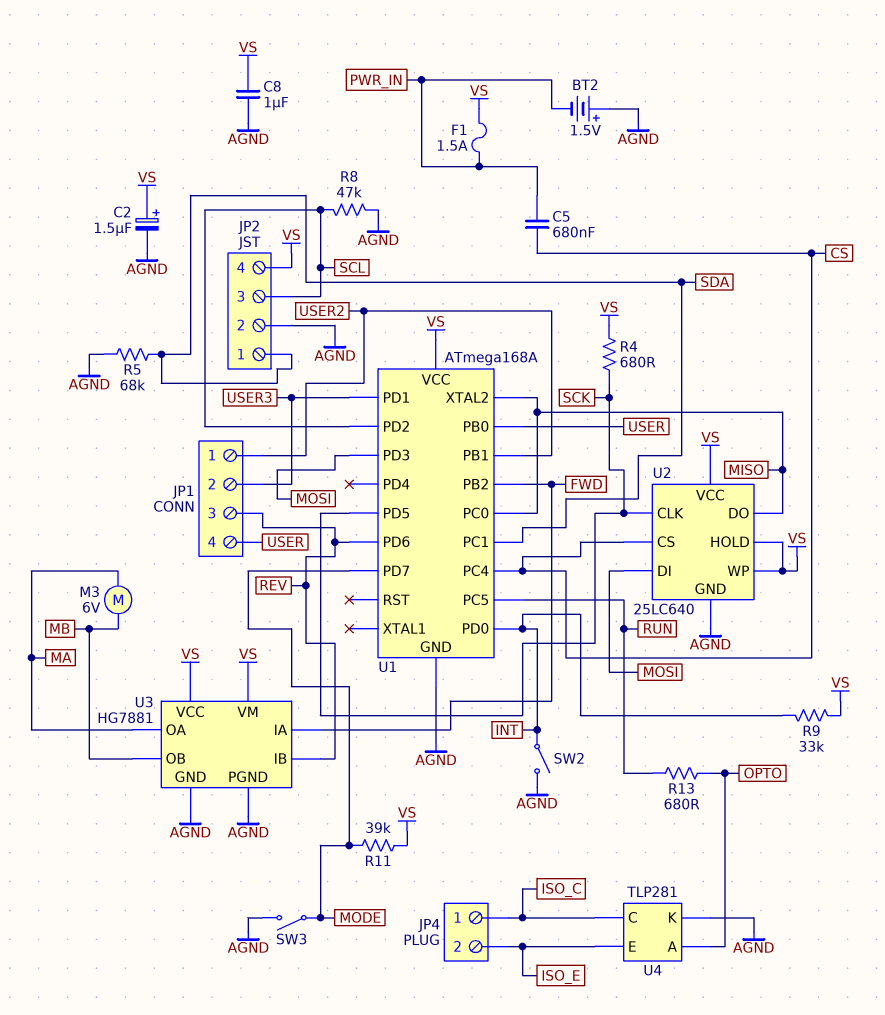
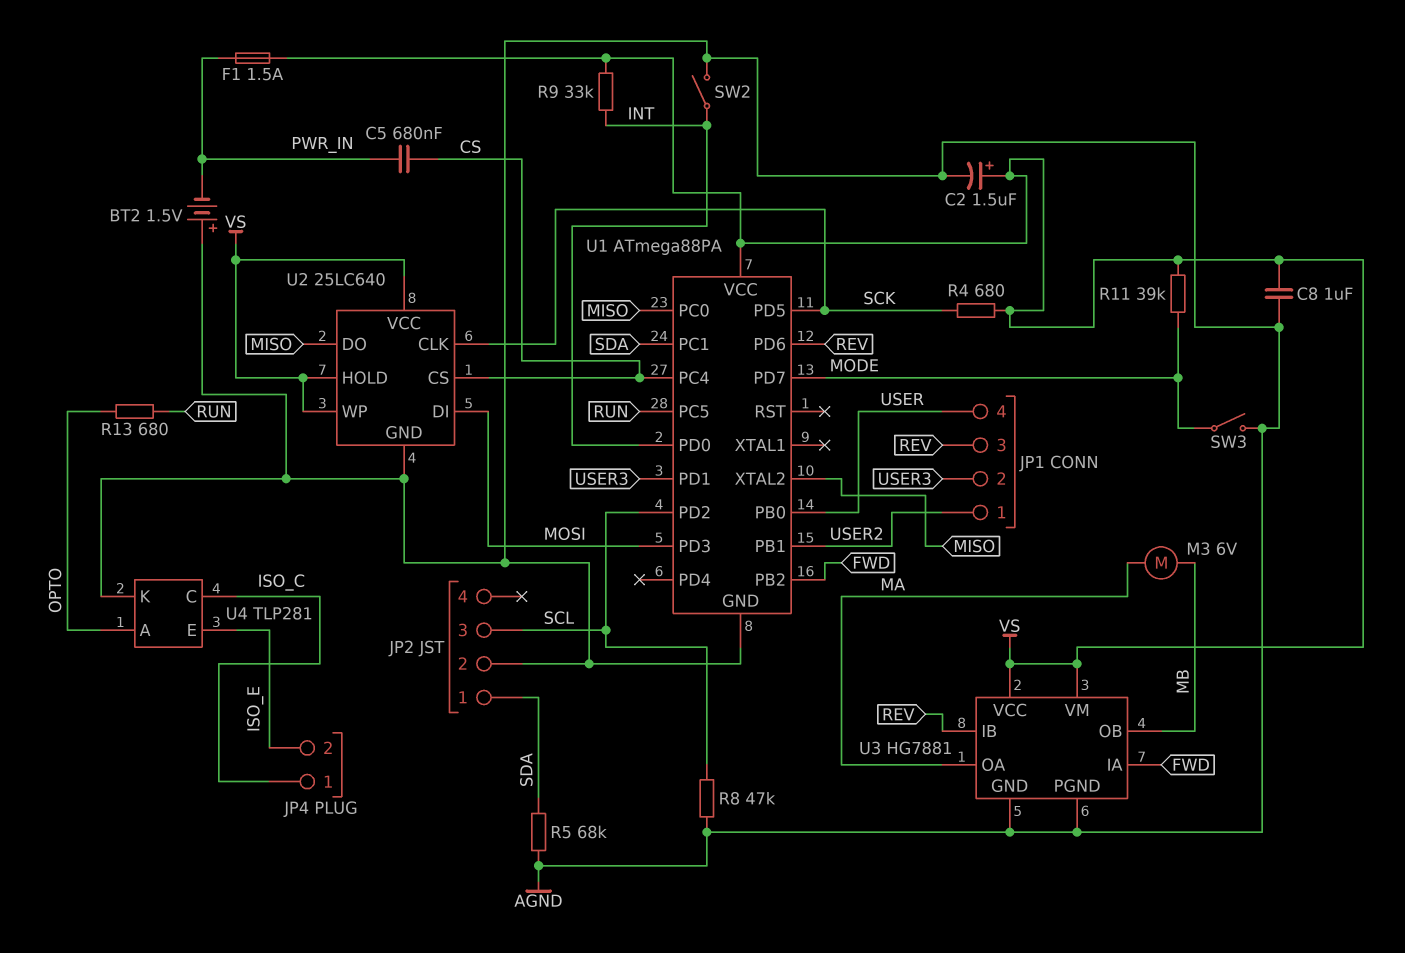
JP2 pin 4: VS -> none
U1: ATmega168A -> ATmega88PA

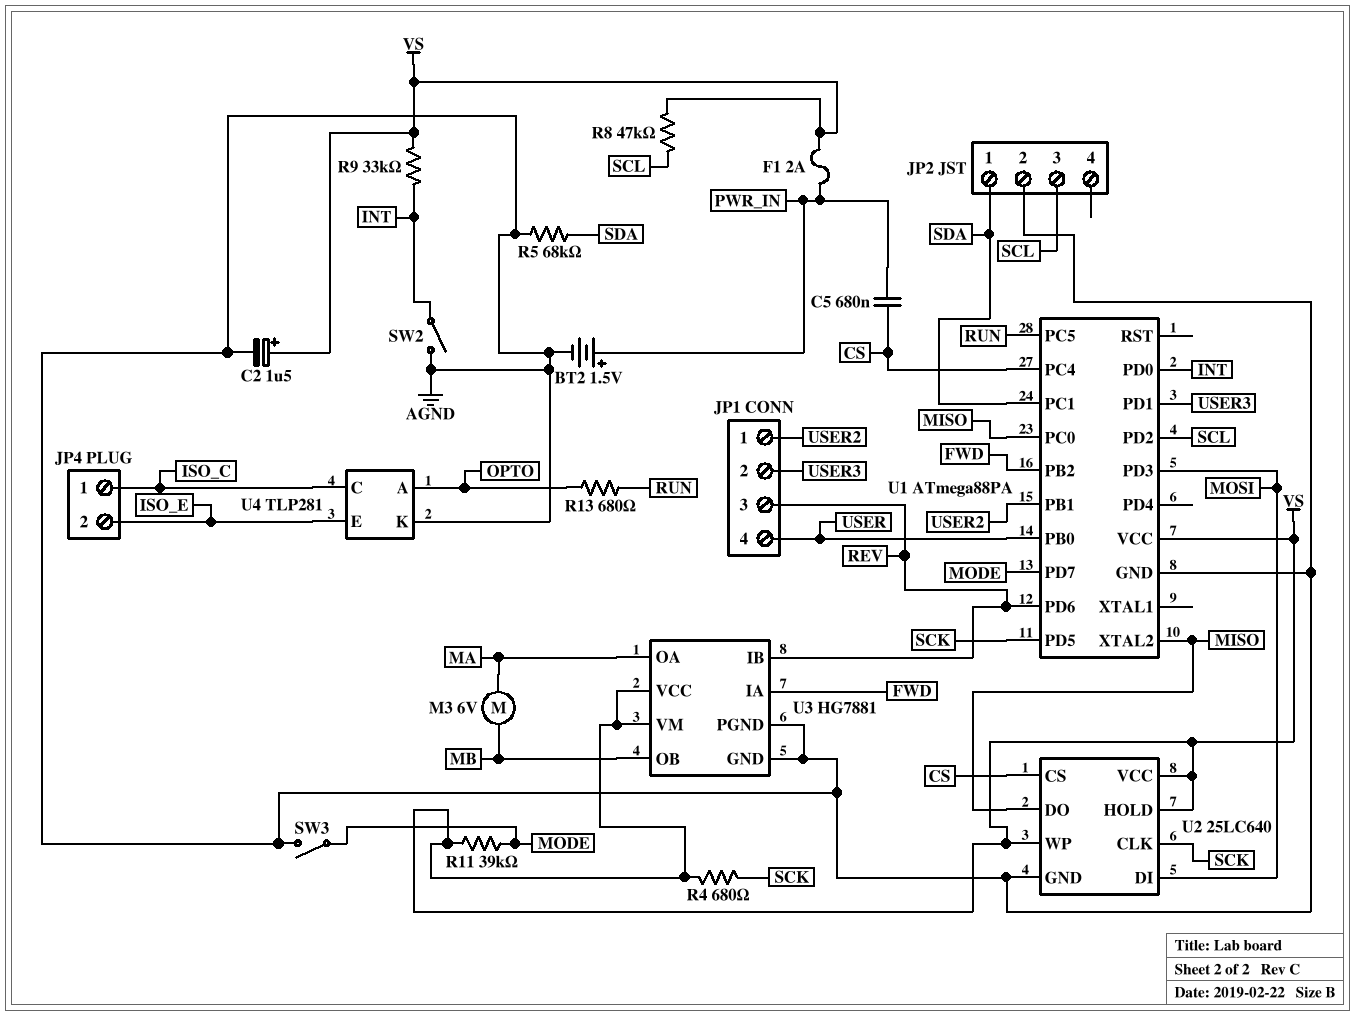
BT2: 1.5V (plus AGND, minus PWR_IN) -> 1.5V (plus PWR_IN, minus AGND)
C8: 1uF (AGND, VS) -> none
F1: 1.5A (PWR_IN, VS) -> 2A (PWR_IN, VS)
R8: 47k (AGND, SCL) -> 47k (SCL, VS)

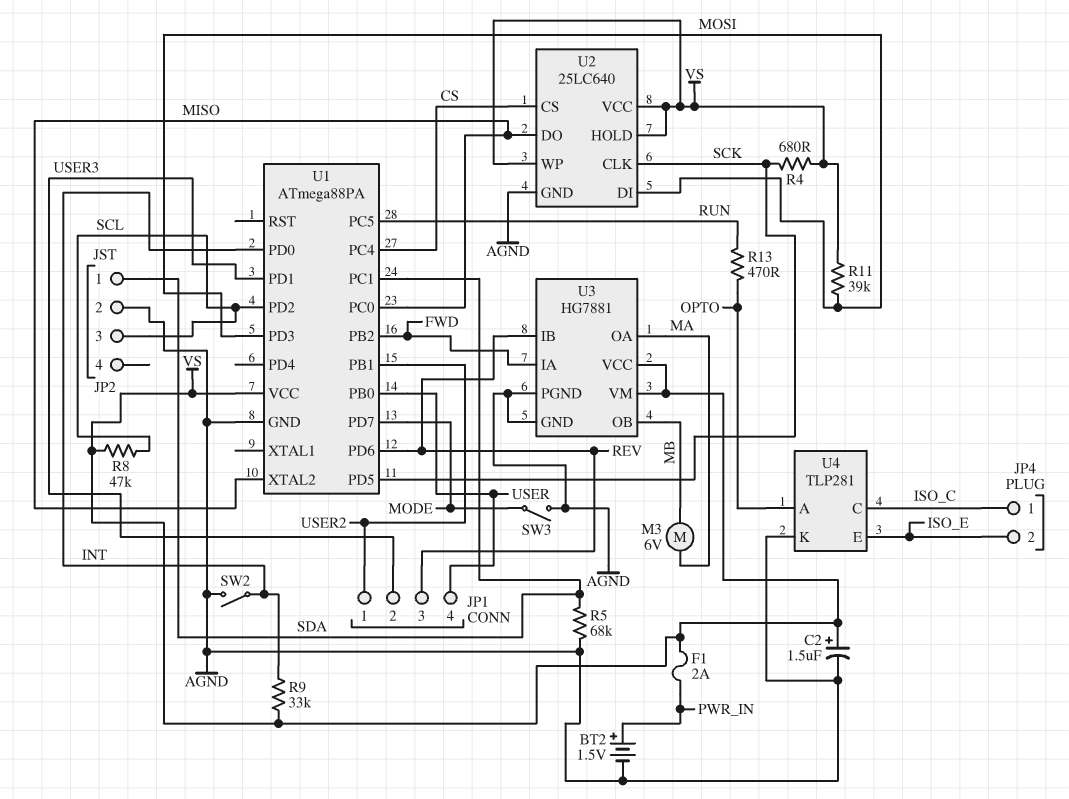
C5: 680nF (CS, PWR_IN) -> none
R11: 39k (MODE, VS) -> 39k (MOSI, VS)
R13: 680 (OPTO, RUN) -> 470 (OPTO, RUN)

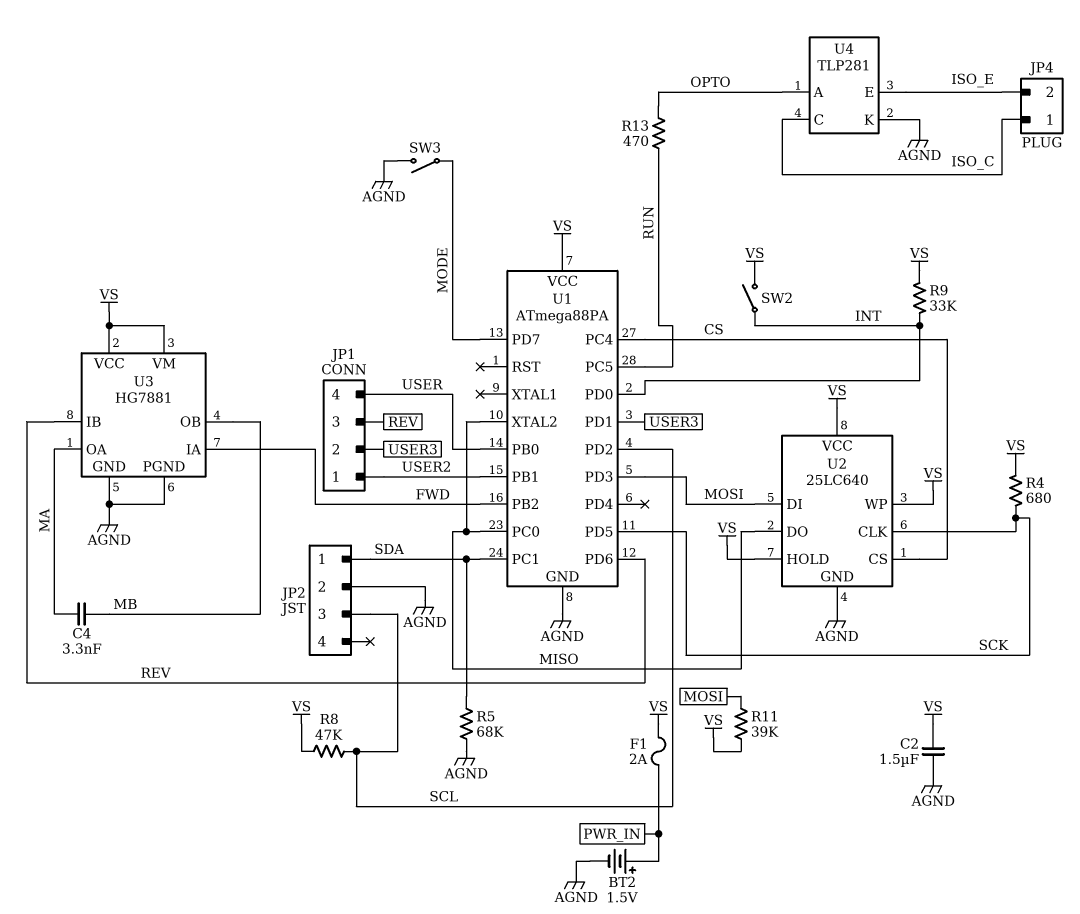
C2: 1.5uF (plus VS, minus AGND) -> 1.5uF (AGND, VS)
C4: none -> 3.3nF (MA, MB)
M3: motor 6V (MA, MB) -> none
SW2: switch (AGND, INT) -> switch (INT, VS)

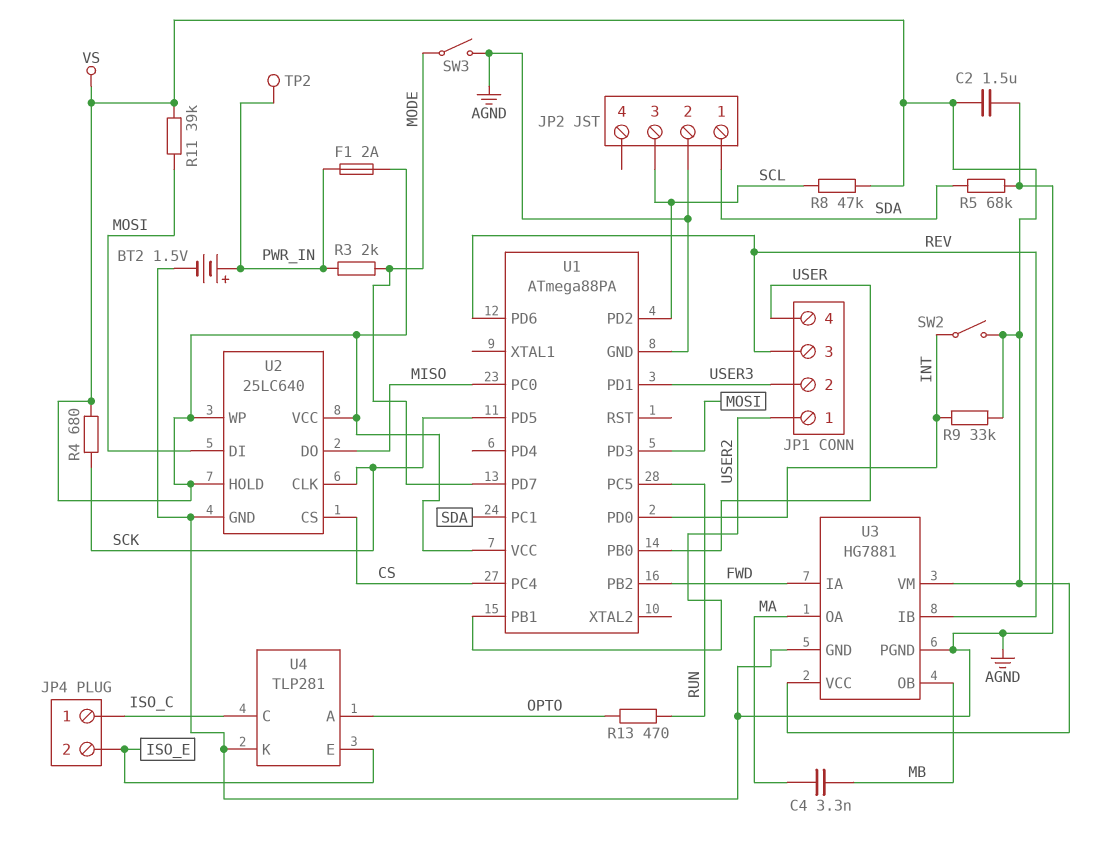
R3: none -> 2k (MODE, PWR_IN)
TP2: none -> test point (PWR_IN)
U1 pin XTAL2: MISO -> none

